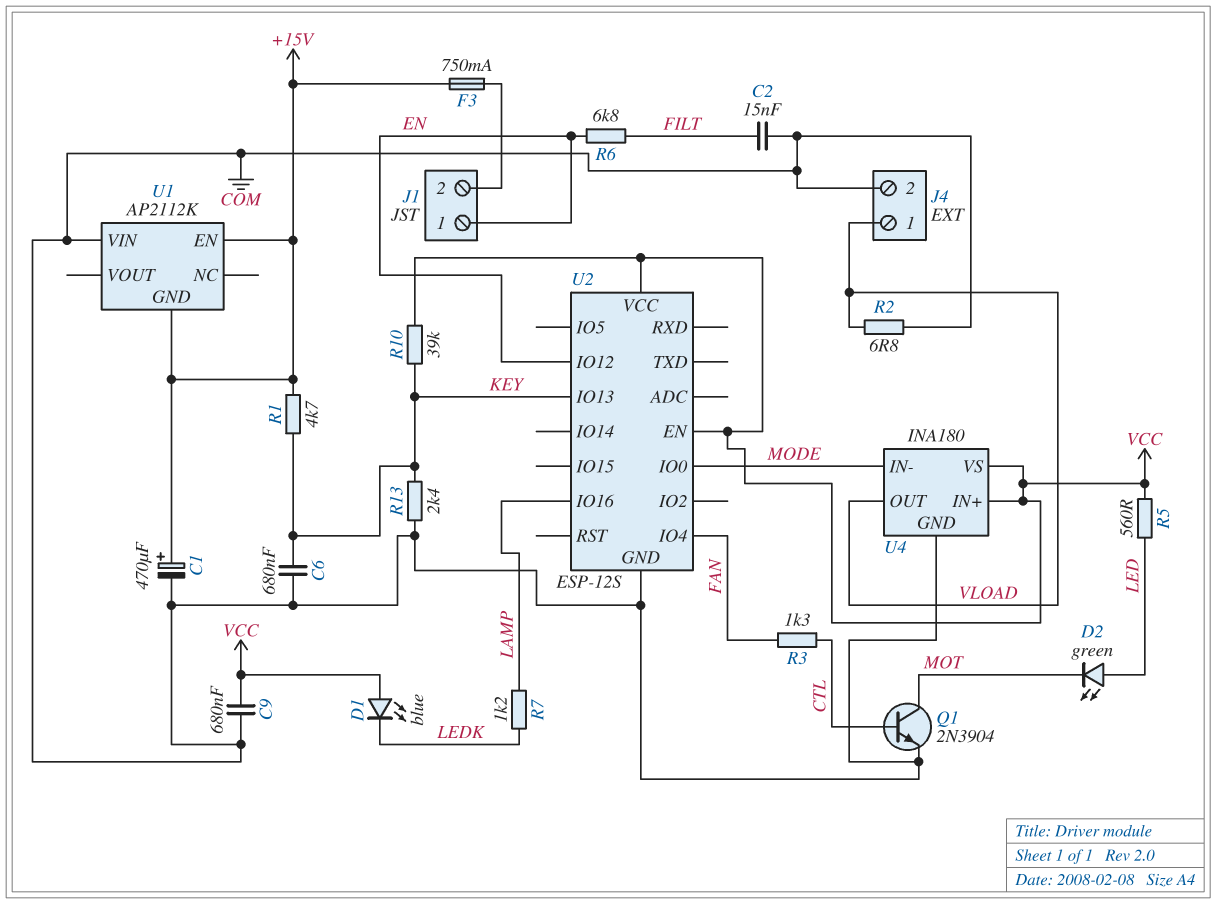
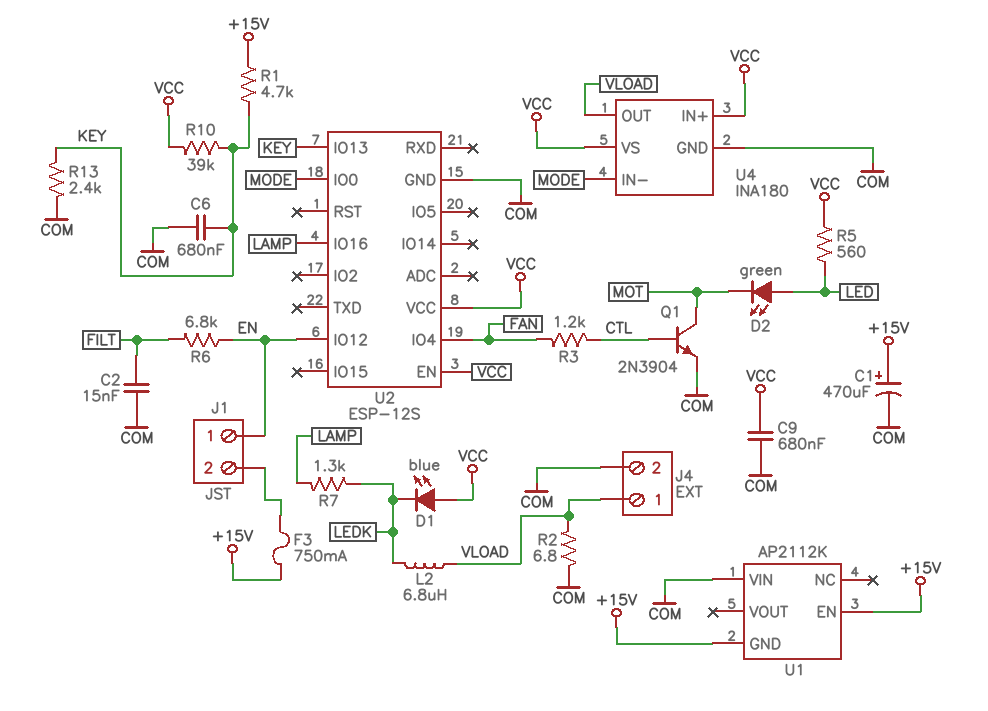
L2: none -> 6.8uH (LEDK, VLOAD)
R3: 1.3k (CTL, FAN) -> 1.2k (CTL, FAN)
R7: 1.2k (LAMP, LEDK) -> 1.3k (LAMP, LEDK)

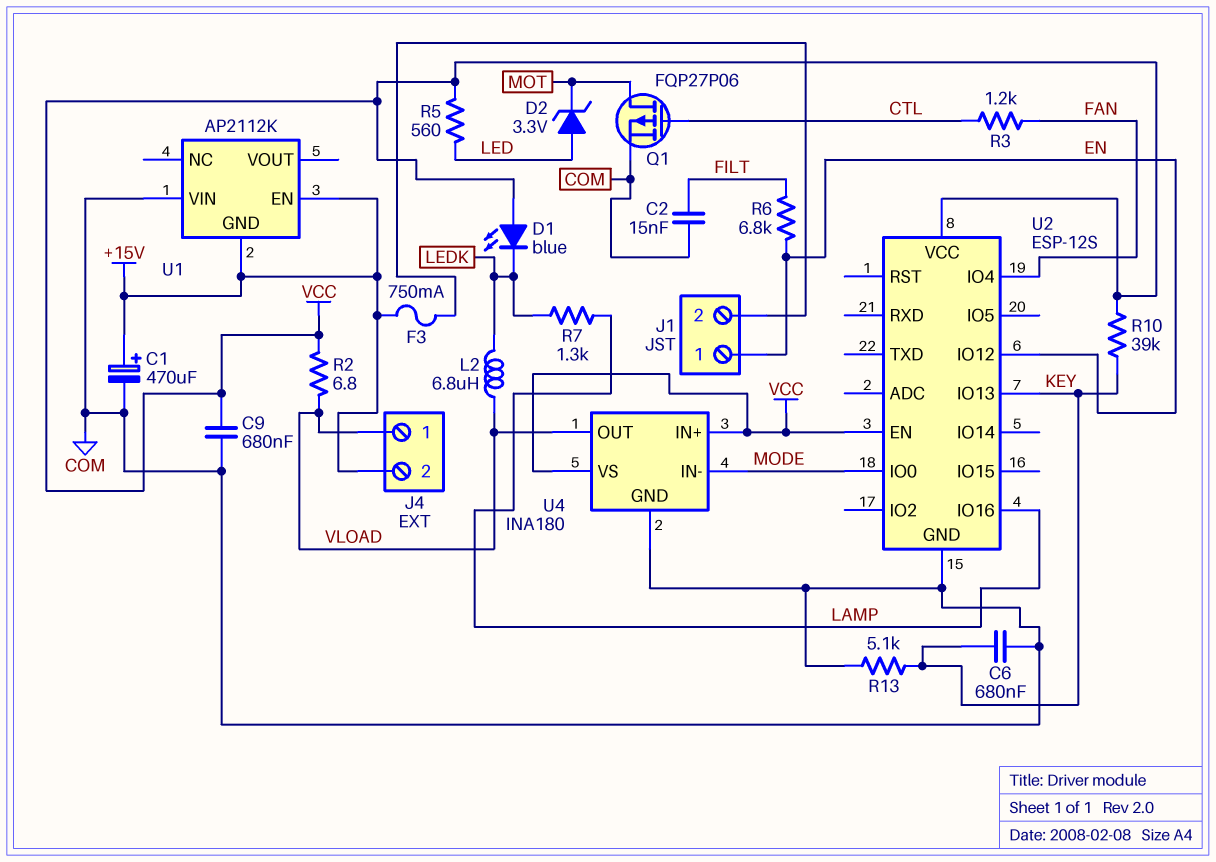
D2: LED green (A LED, K MOT) -> zener 3.3V (A LED, K MOT)
J4 pin 2: COM -> +15V
Q1: NPN 2N3904 (B CTL, C MOT, E COM) -> PMOS FQP27P06 (G CTL, D MOT, S COM)
R1: 4.7k (+15V, KEY) -> none
R2: 6.8 (COM, VLOAD) -> 6.8 (VCC, VLOAD)
R13: 2.4k (COM, KEY) -> 5.1k (COM, KEY)

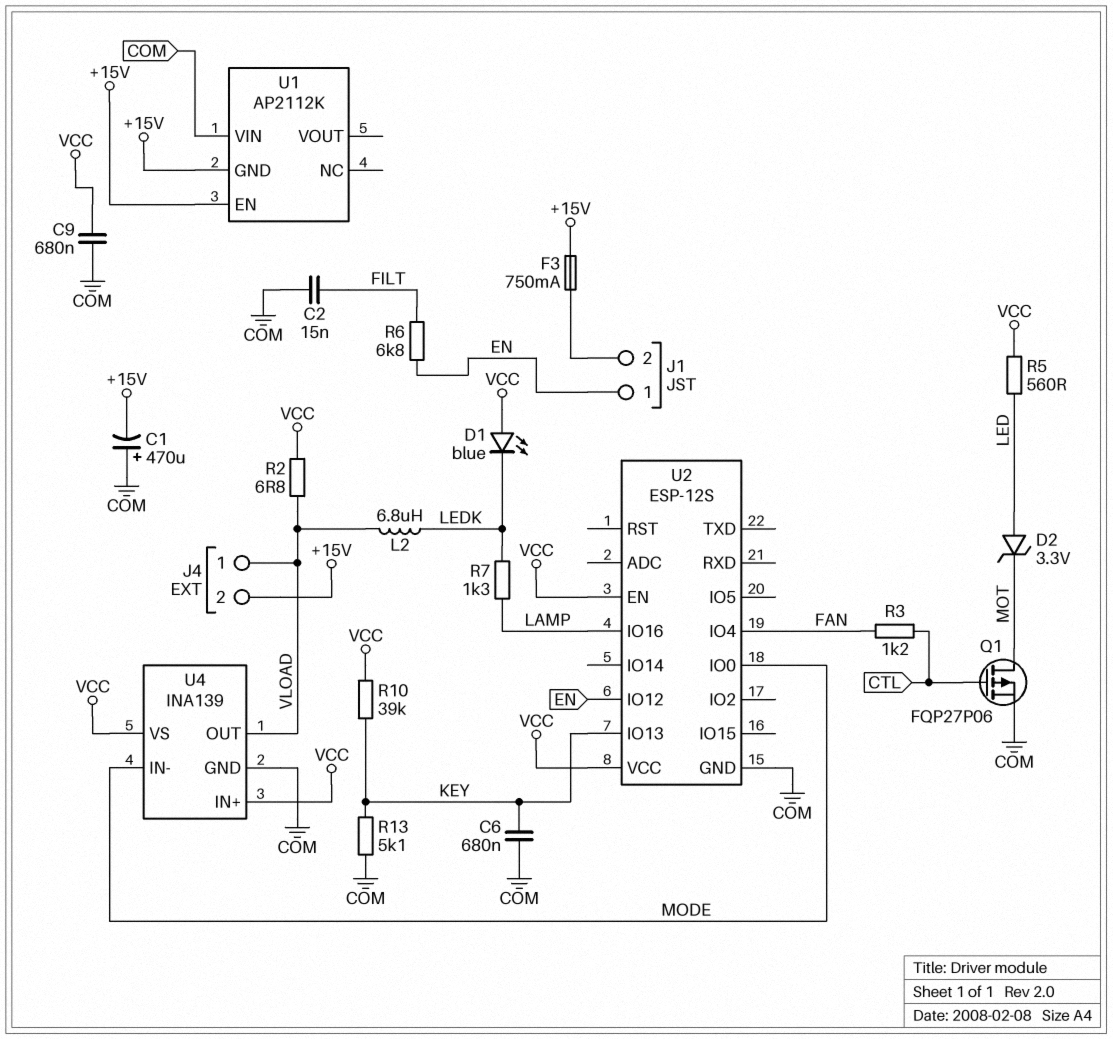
C1: 470uF (plus +15V, minus COM) -> 470uF (plus COM, minus +15V)
U4: INA180 -> INA139

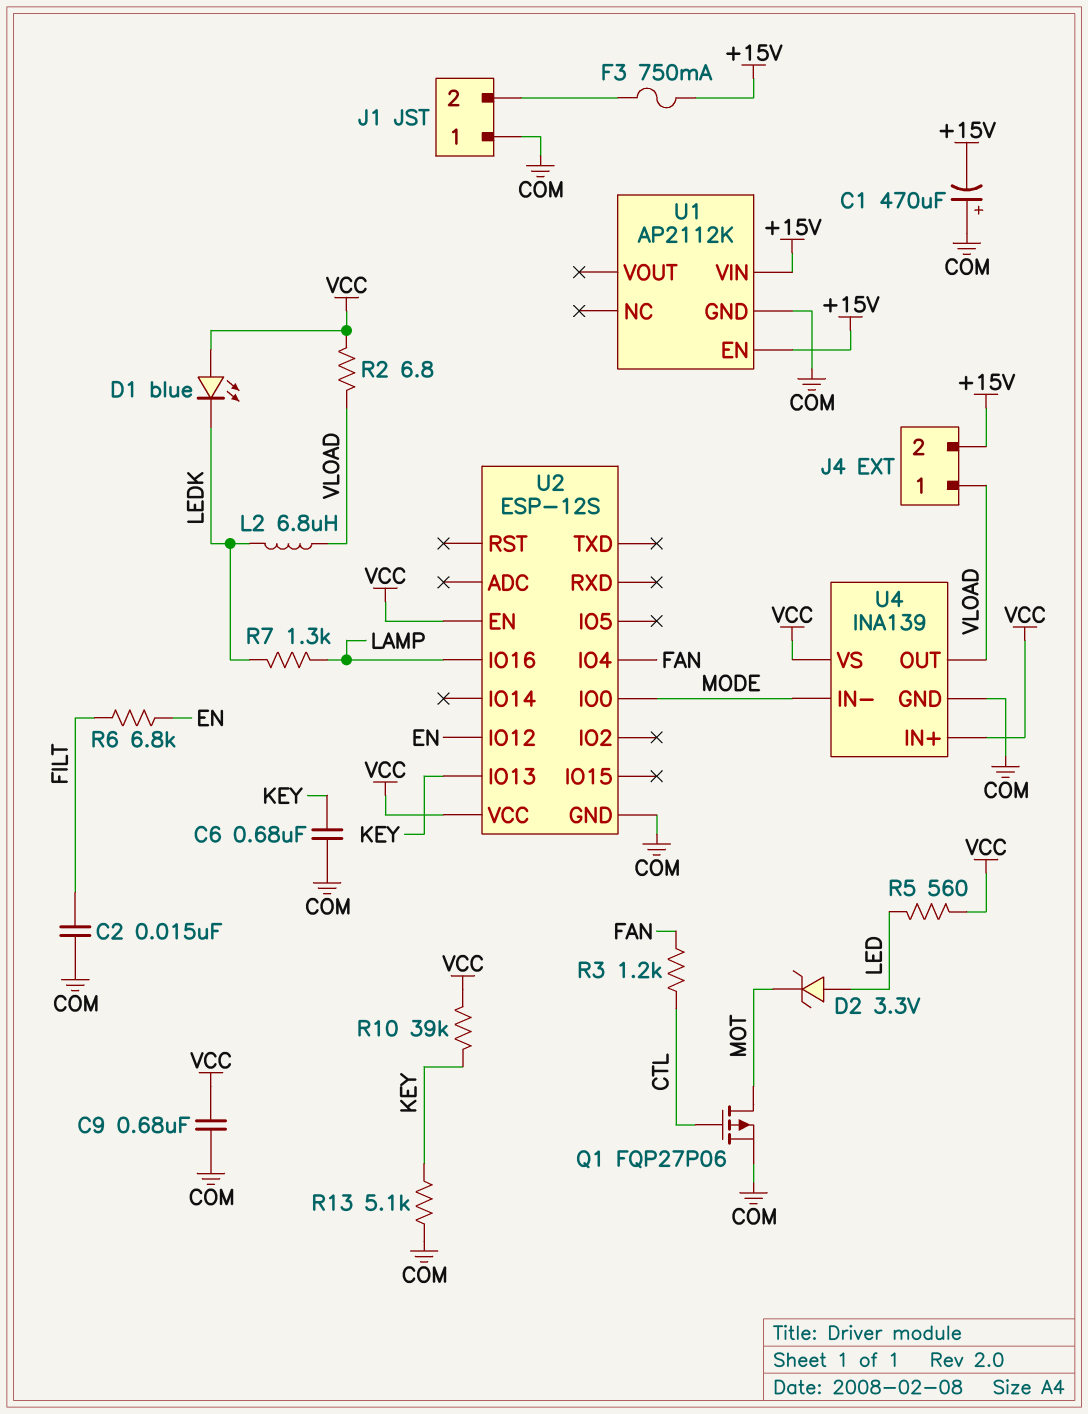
J1 pin 1: EN -> COM
U1 pin GND: +15V -> COM
U1 pin VIN: COM -> +15V

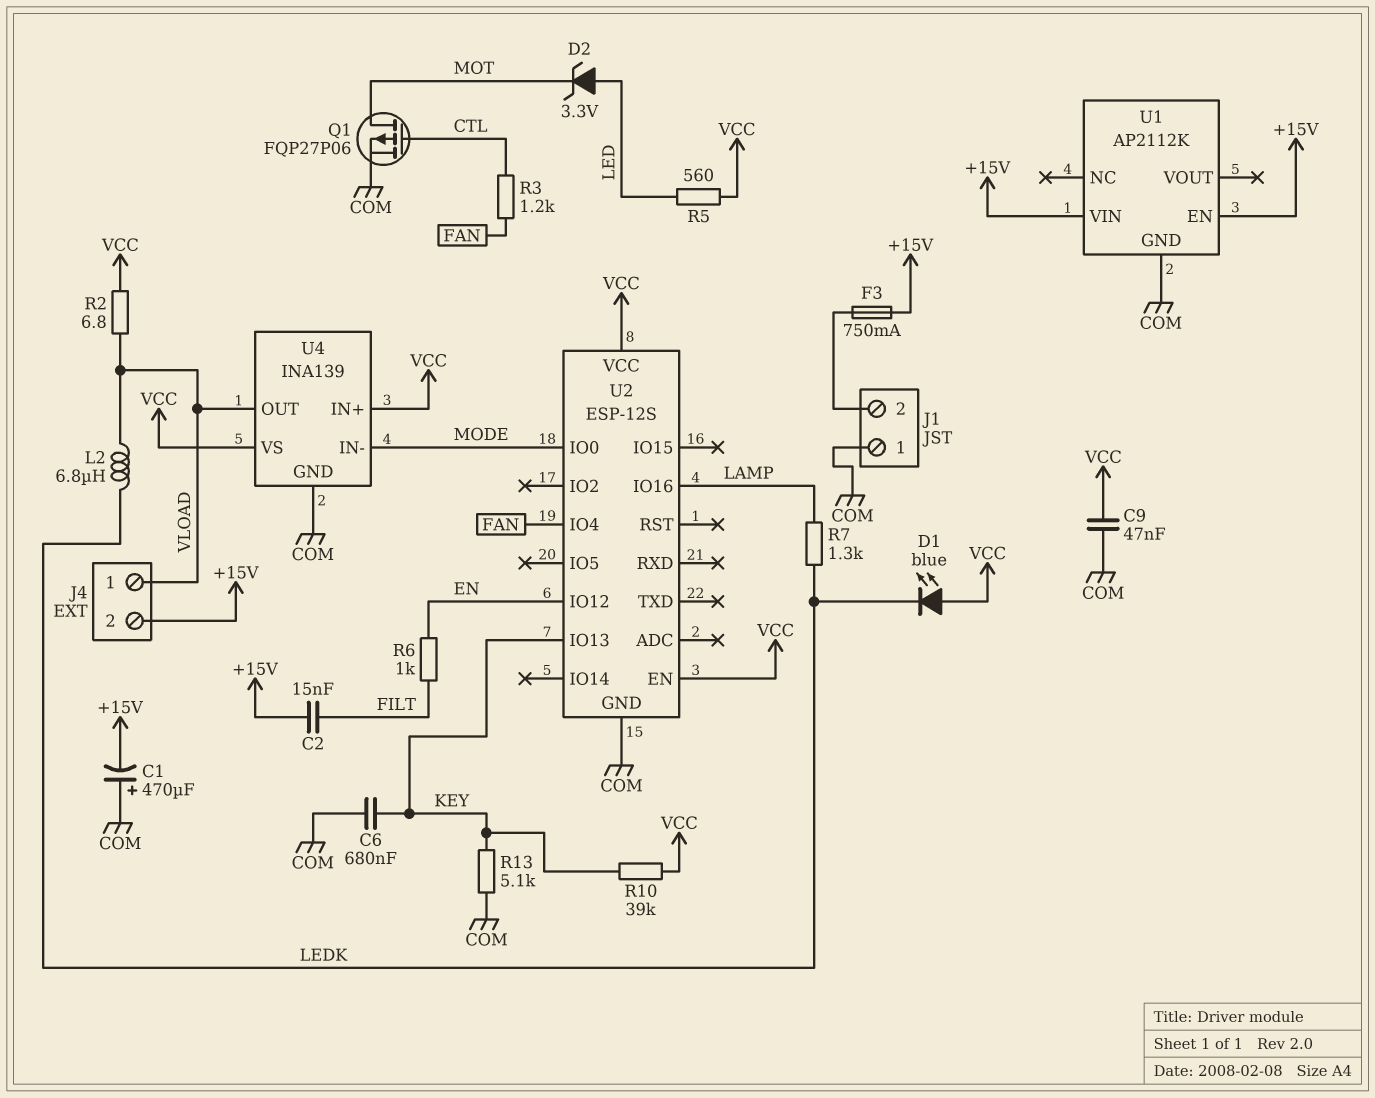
C2: 15nF (COM, FILT) -> 15nF (+15V, FILT)
C9: 680nF (COM, VCC) -> 47nF (COM, VCC)
R6: 6.8k (EN, FILT) -> 1k (EN, FILT)

